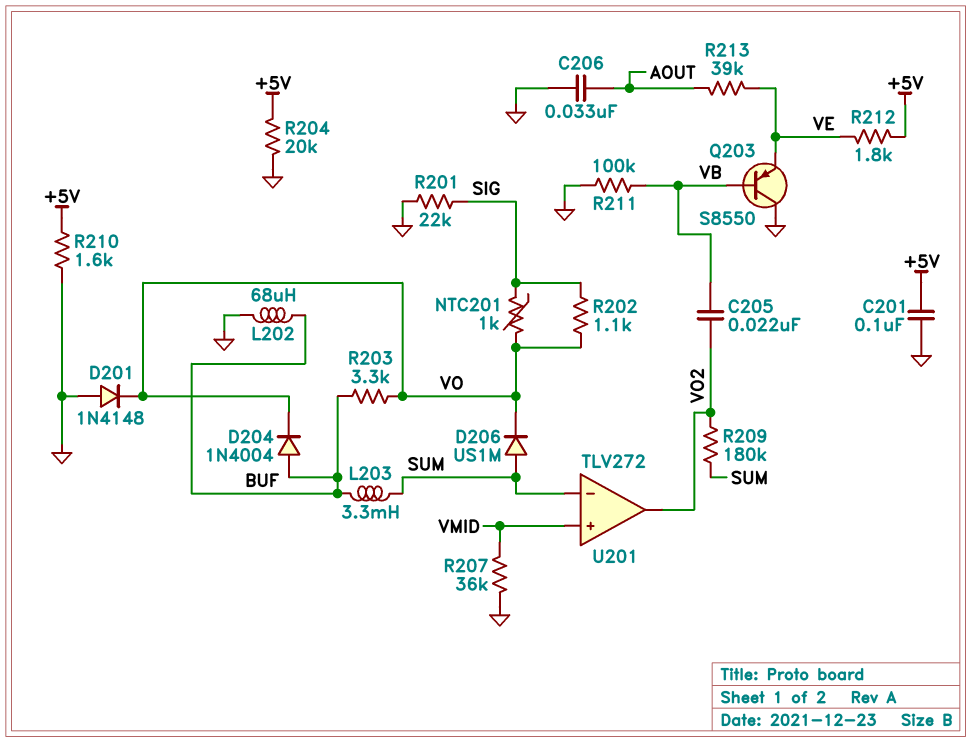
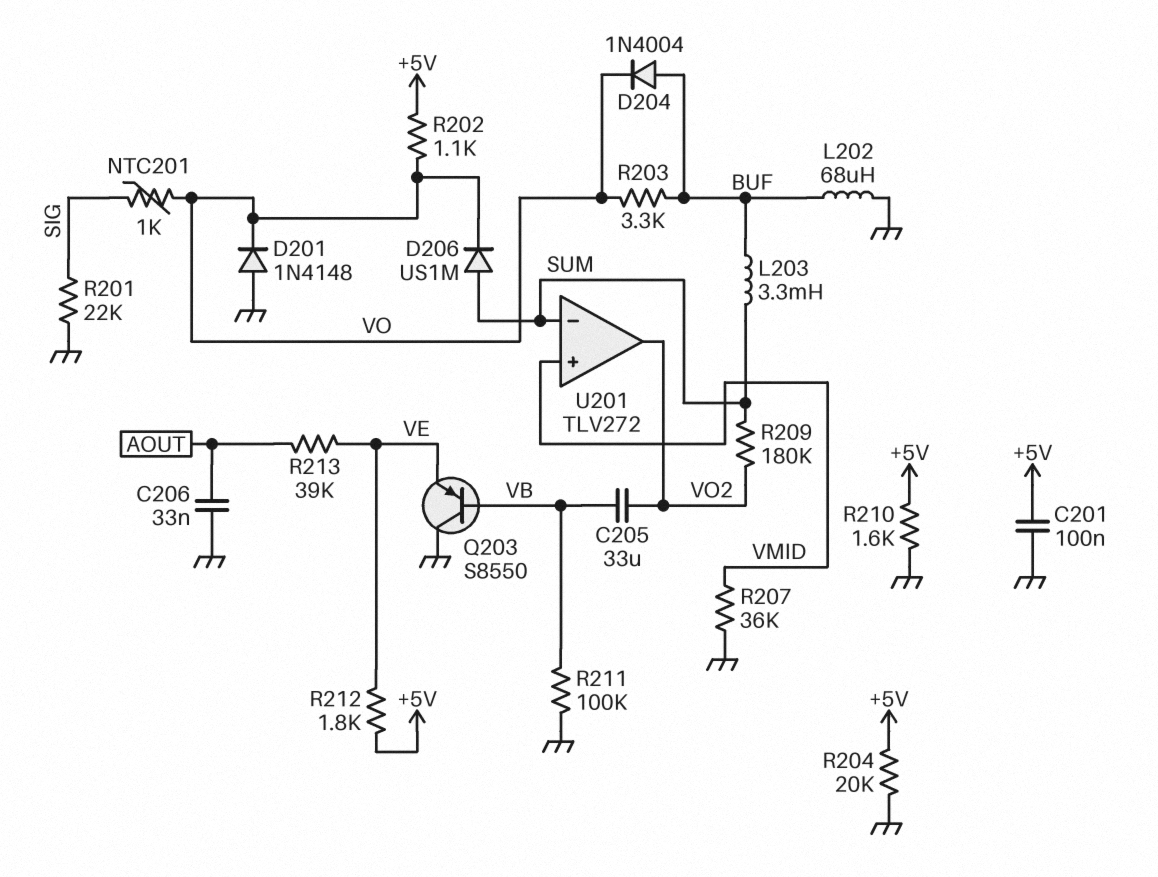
C205: 22nF (VB, VO2) -> 33uF (VB, VO2)
R202: 1.1k (SIG, VO) -> 1.1k (+5V, VO)

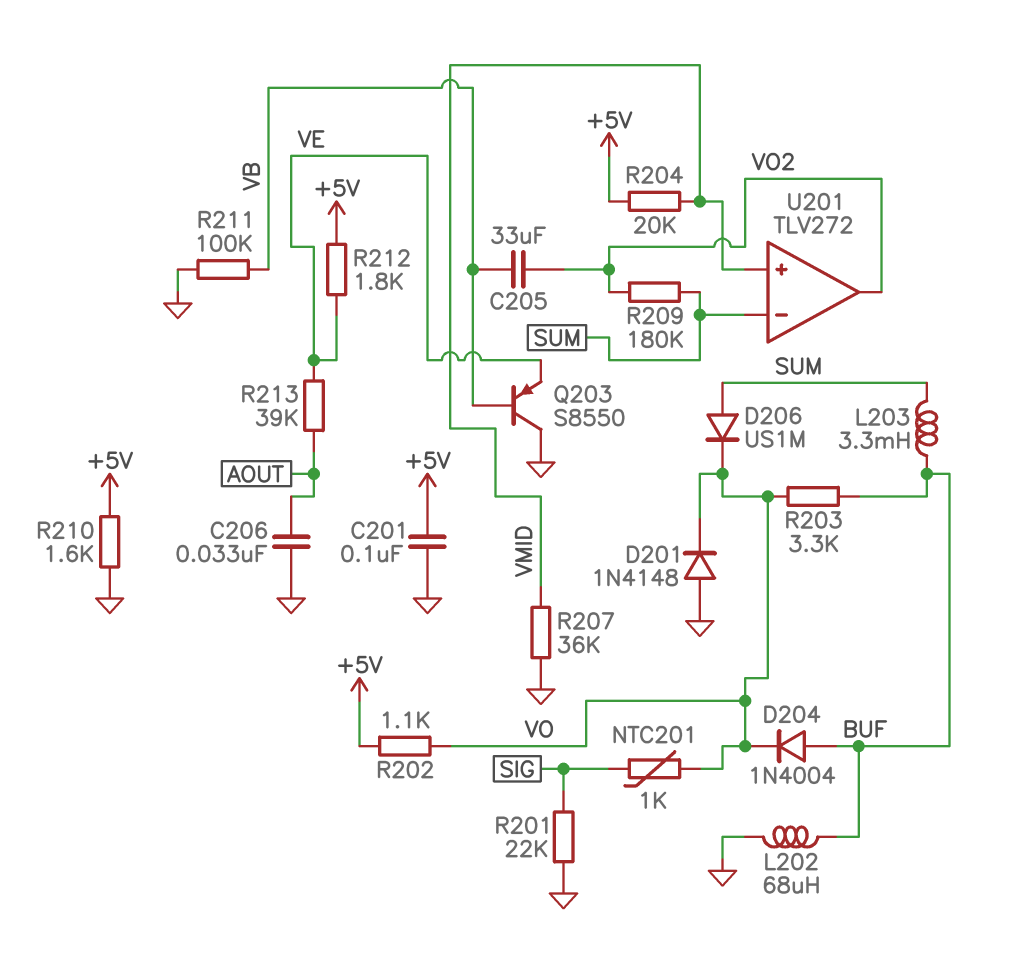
R204: 20k (+5V, GND) -> 20k (+5V, VMID)

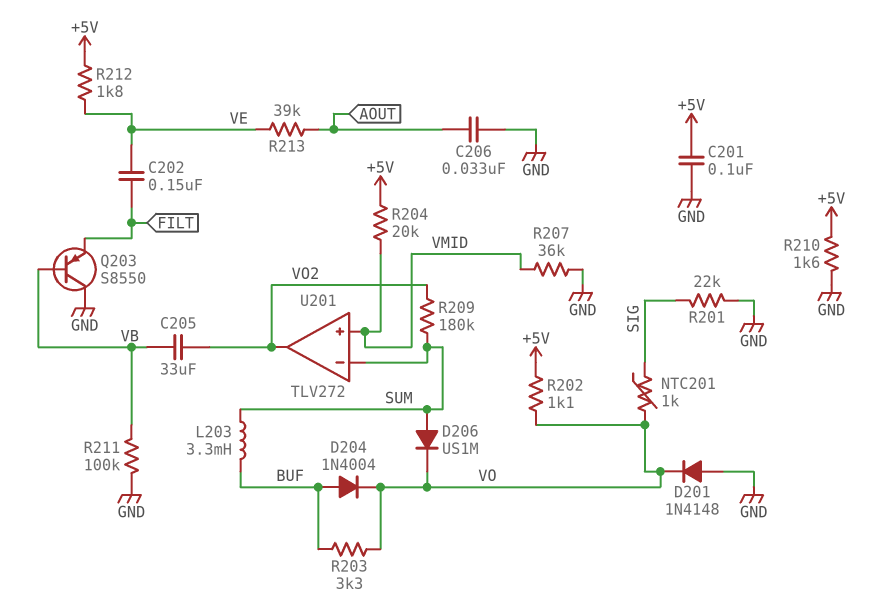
C202: none -> 150nF (FILT, VE)
L202: 68uH (BUF, GND) -> none
Q203: PNP S8550 (B VB, C GND, E VE) -> PNP S8550 (B VB, C GND, E FILT)

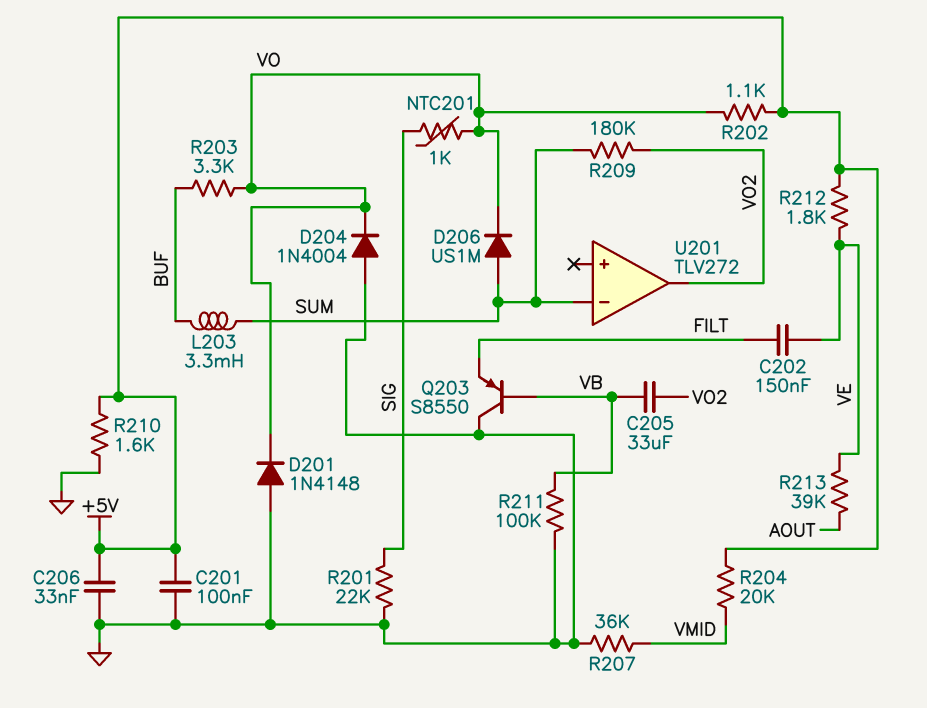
C206: 33nF (AOUT, GND) -> 33nF (+5V, GND)
D204: diode 1N4004 (A BUF, K VO) -> diode 1N4004 (A GND, K VO)
U201 pin in+: VMID -> none

